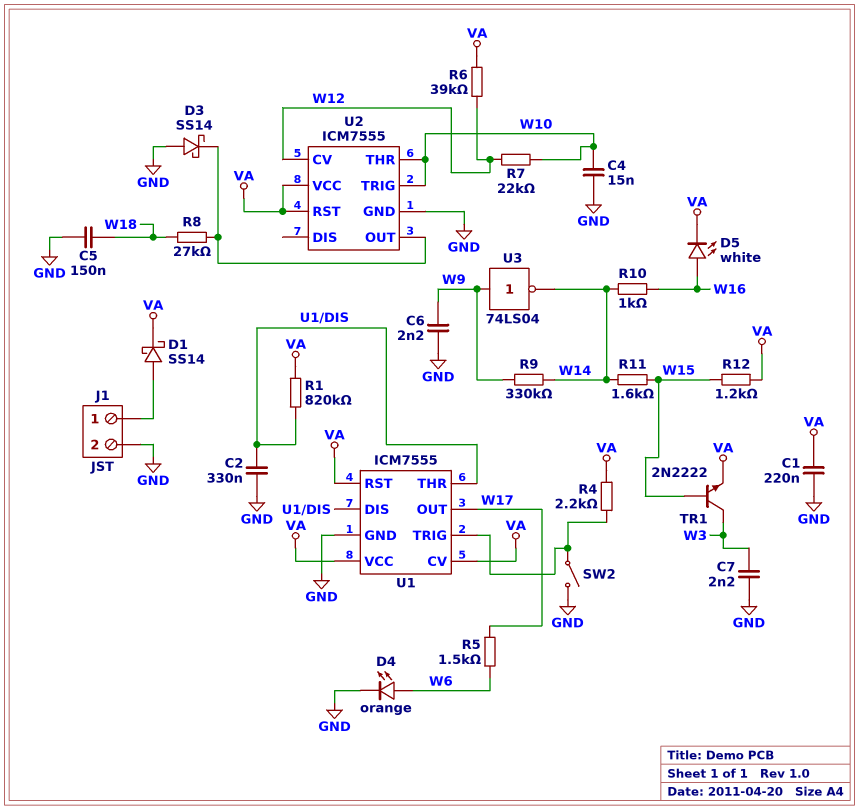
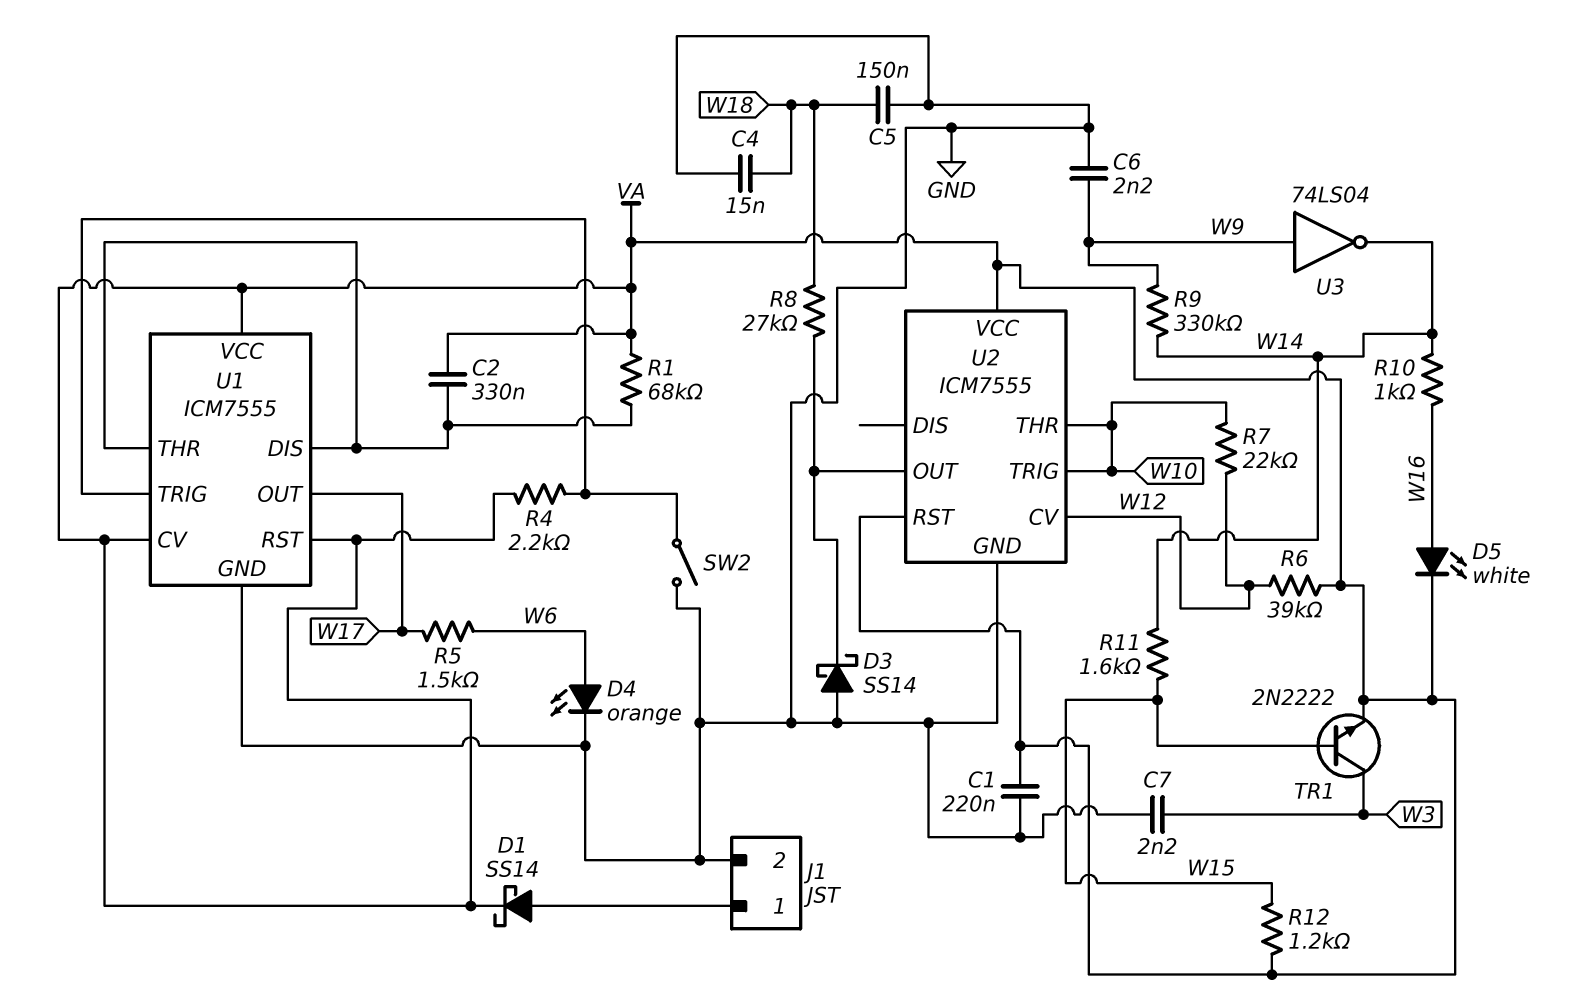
C2: 330nF (GND, U1/DIS) -> 330nF (U1/DIS, VA)
C4: 15nF (GND, W10) -> 15nF (GND, W18)
R1: 820k (U1/DIS, VA) -> 68k (U1/DIS, VA)

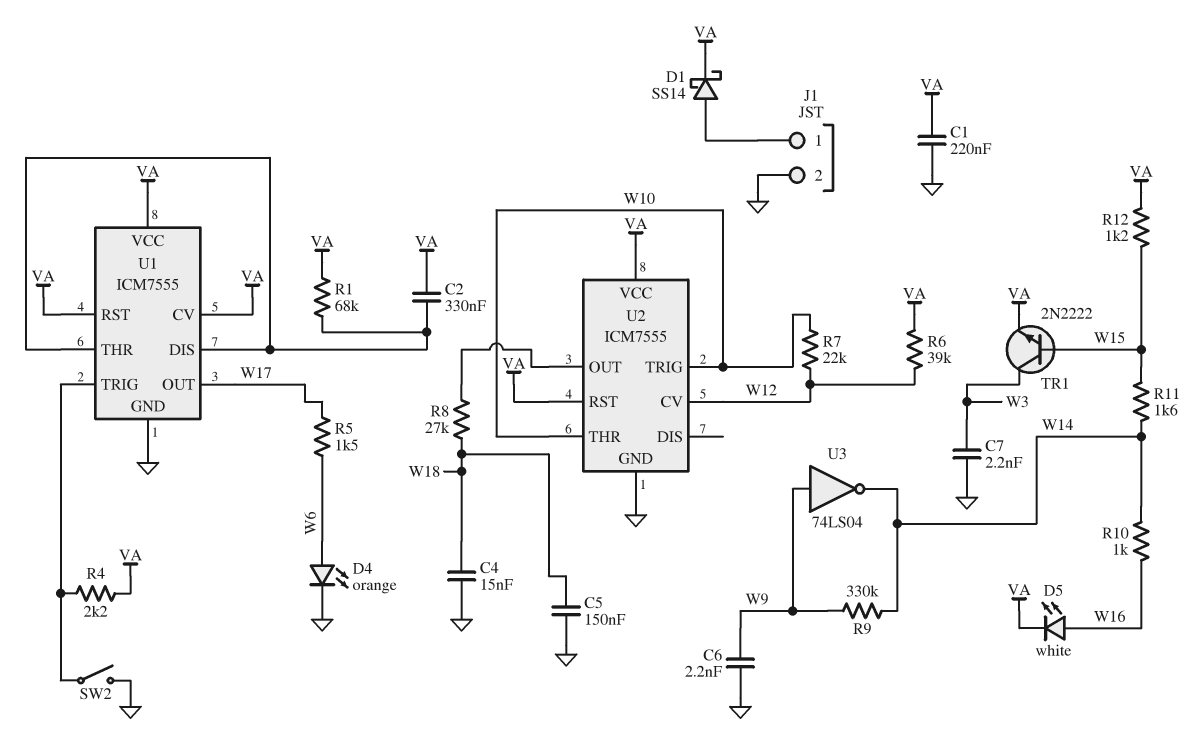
D3: schottky SS14 (A GND, K U2/OUT) -> none

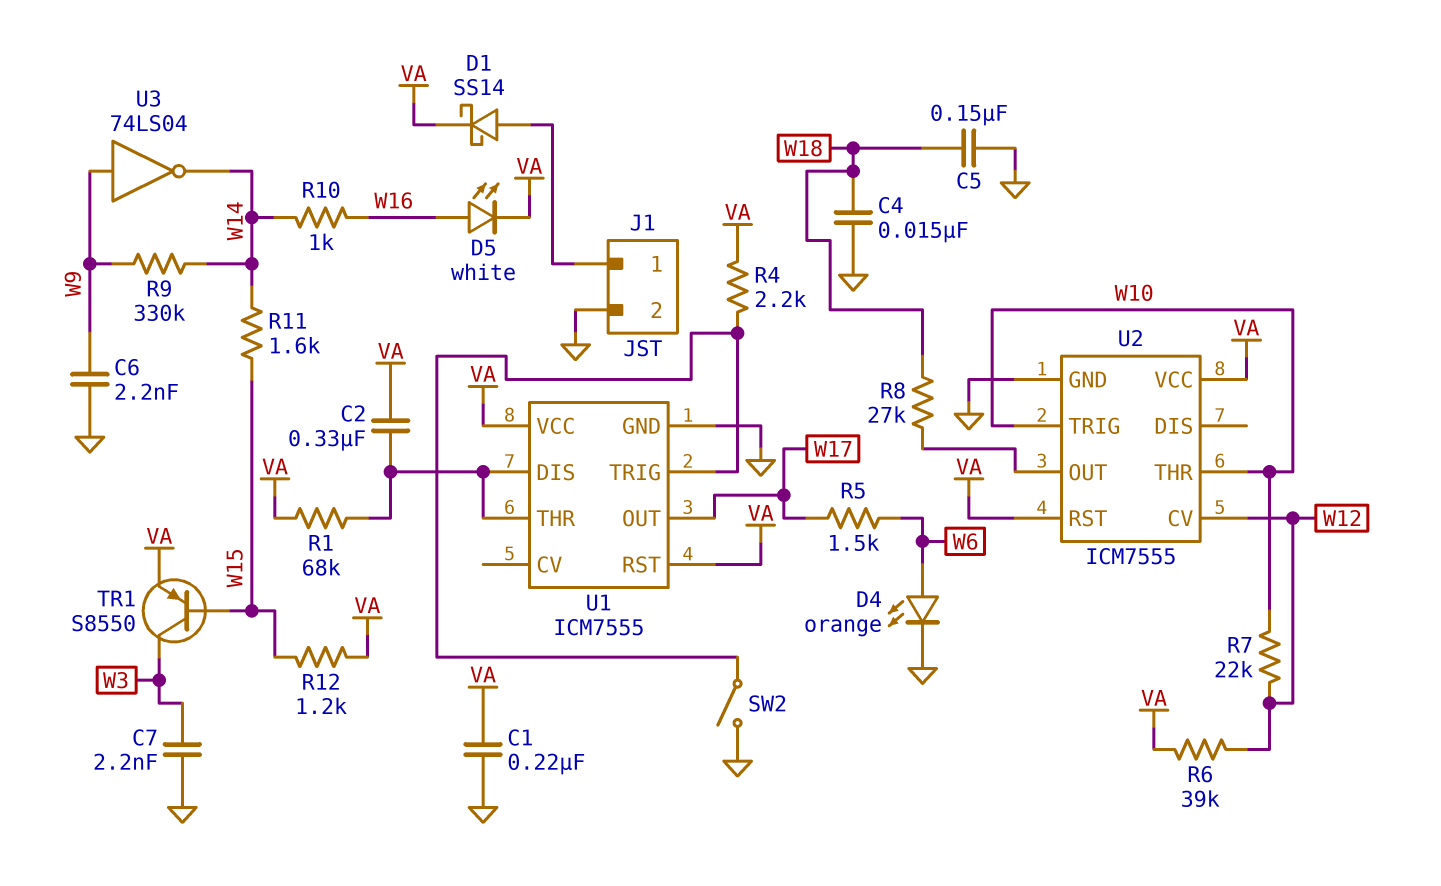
TR1: NPN 2N2222 (B W15, C W3, E VA) -> PNP S8550 (B W15, C W3, E VA)
U1 pin CV: VA -> none

